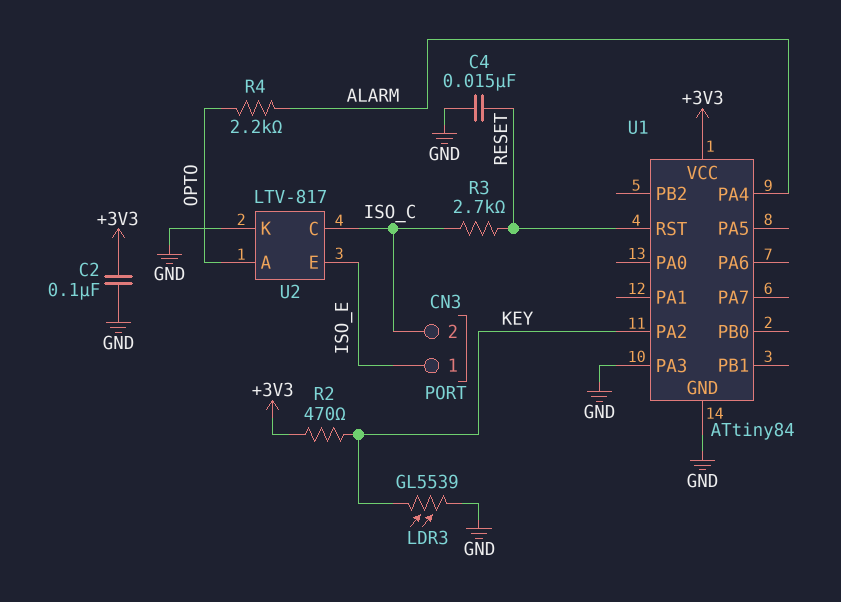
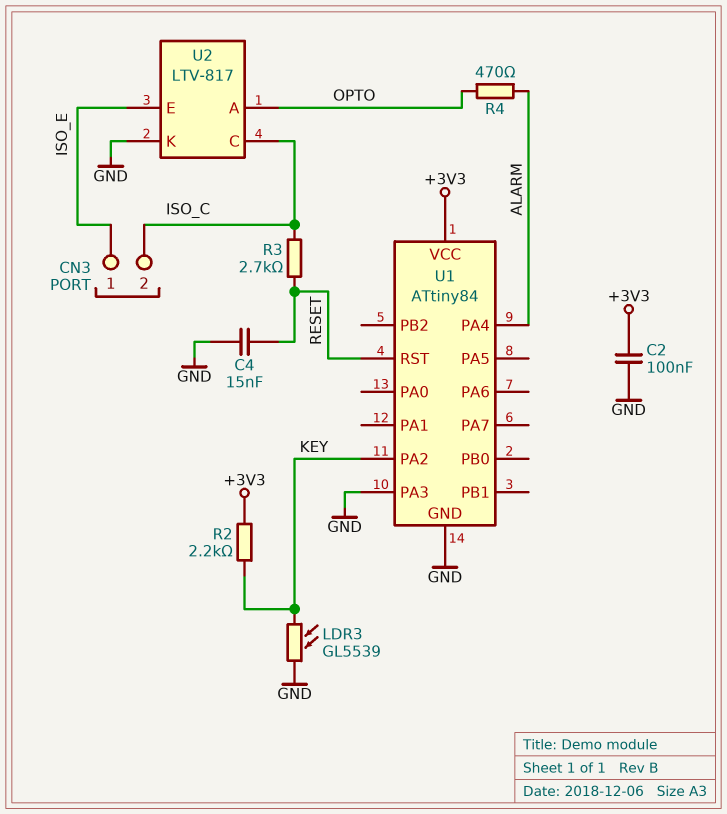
R2: 470 (+3V3, KEY) -> 2.2k (+3V3, KEY)
R4: 2.2k (ALARM, OPTO) -> 470 (ALARM, OPTO)

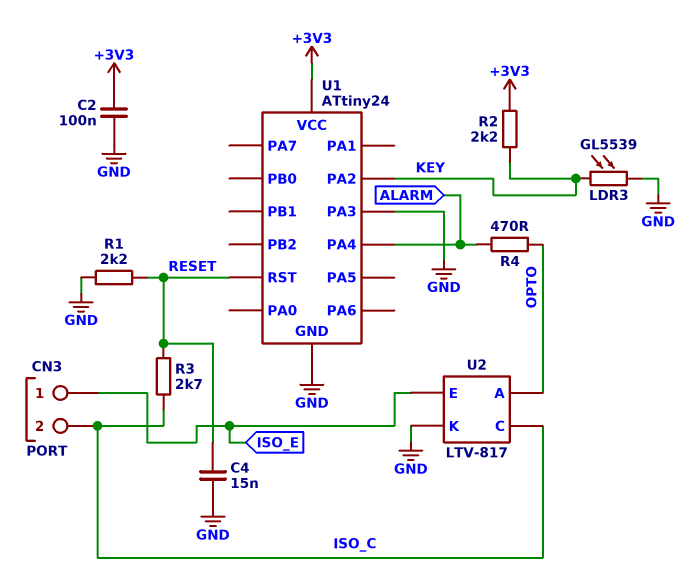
R1: none -> 2.2k (GND, RESET)
U1: ATtiny84 -> ATtiny24

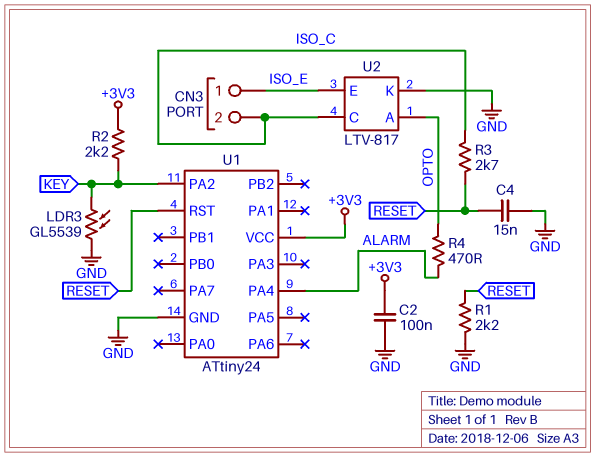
U1 pin PA3: GND -> none

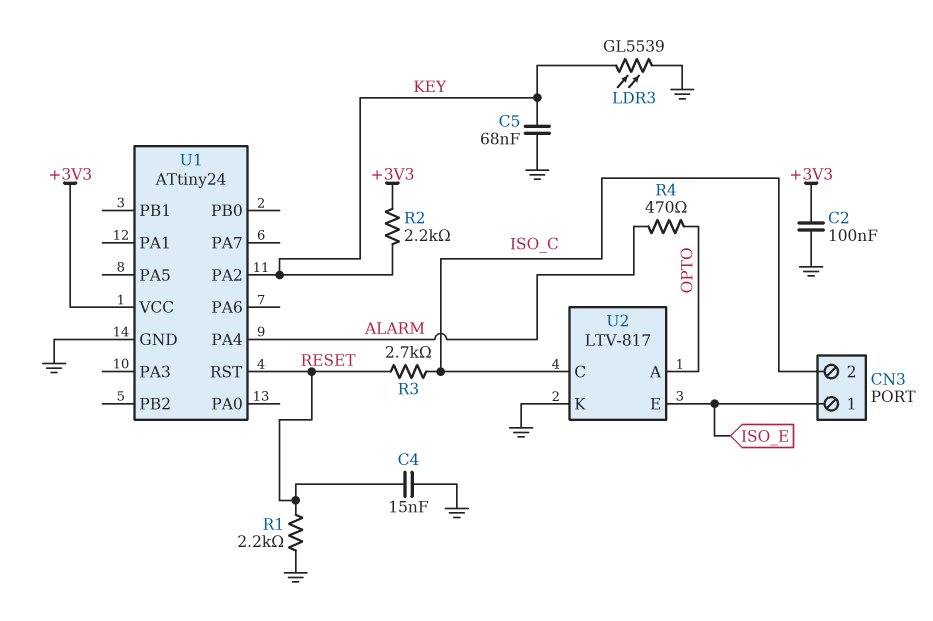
C5: none -> 68nF (GND, KEY)

